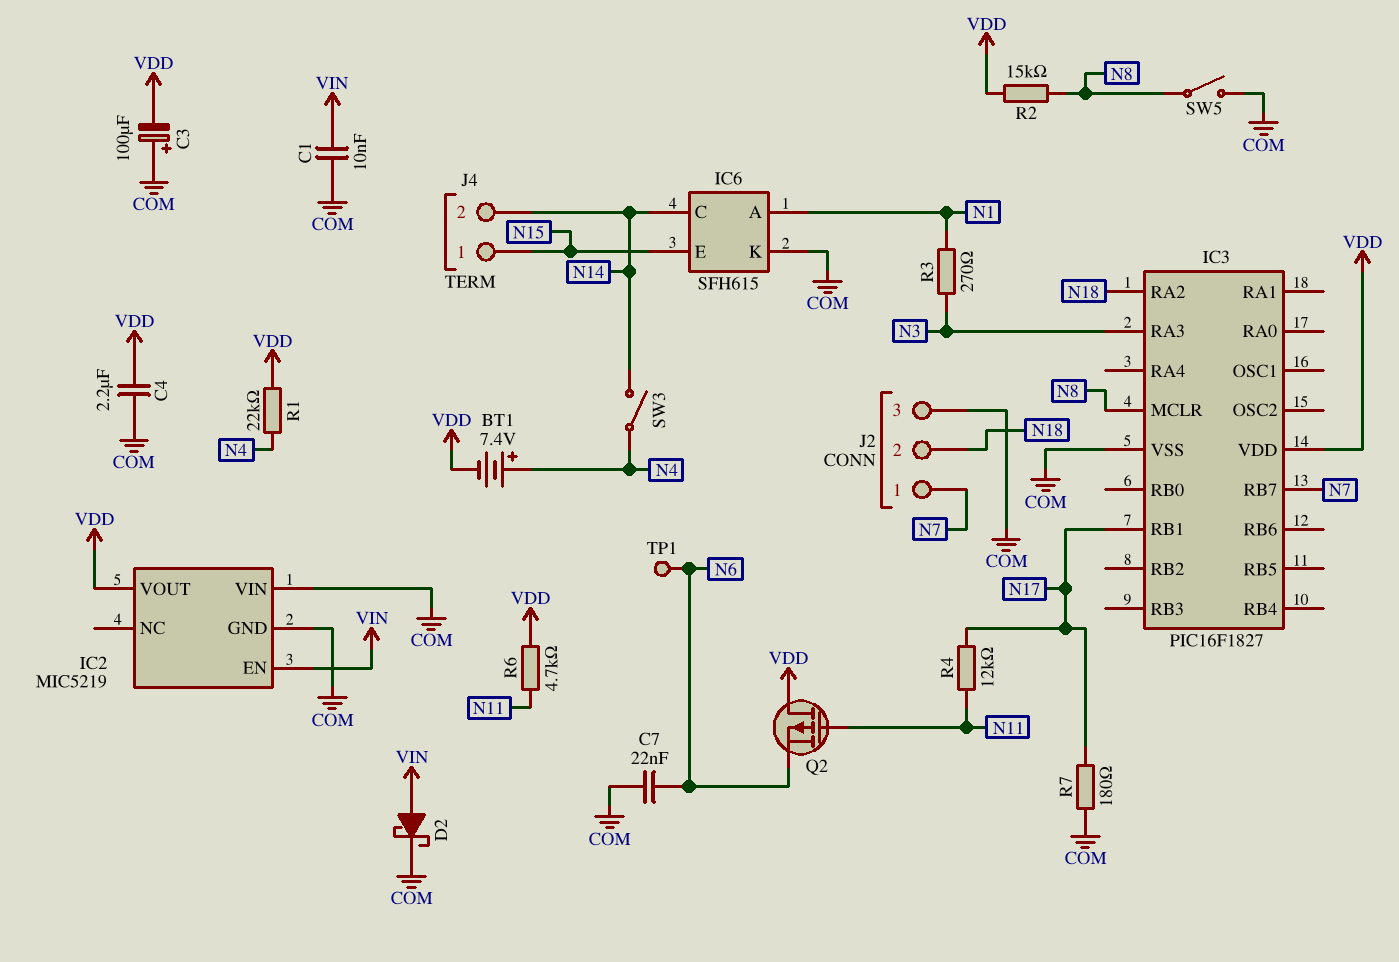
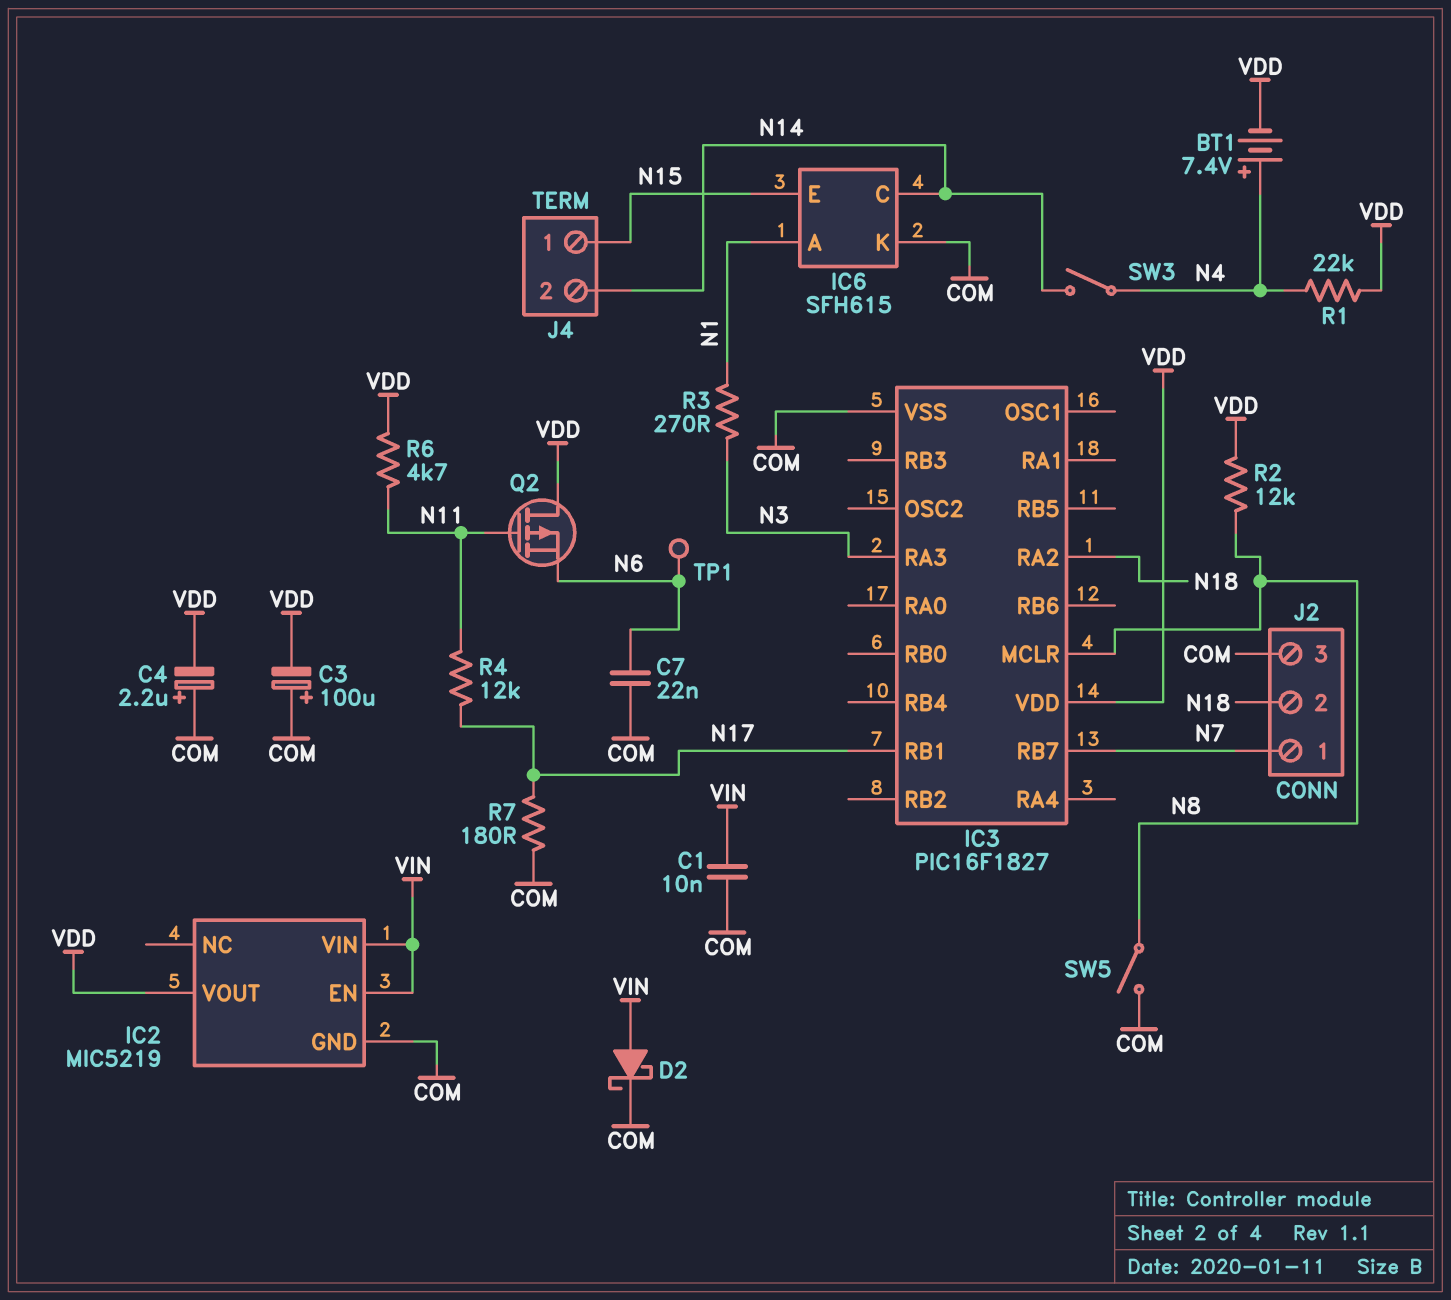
C4: 2.2uF (COM, VDD) -> 2.2uF (plus COM, minus VDD)
IC2 pin VIN: COM -> VIN
R2: 15k (N8, VDD) -> 12k (N8, VDD)

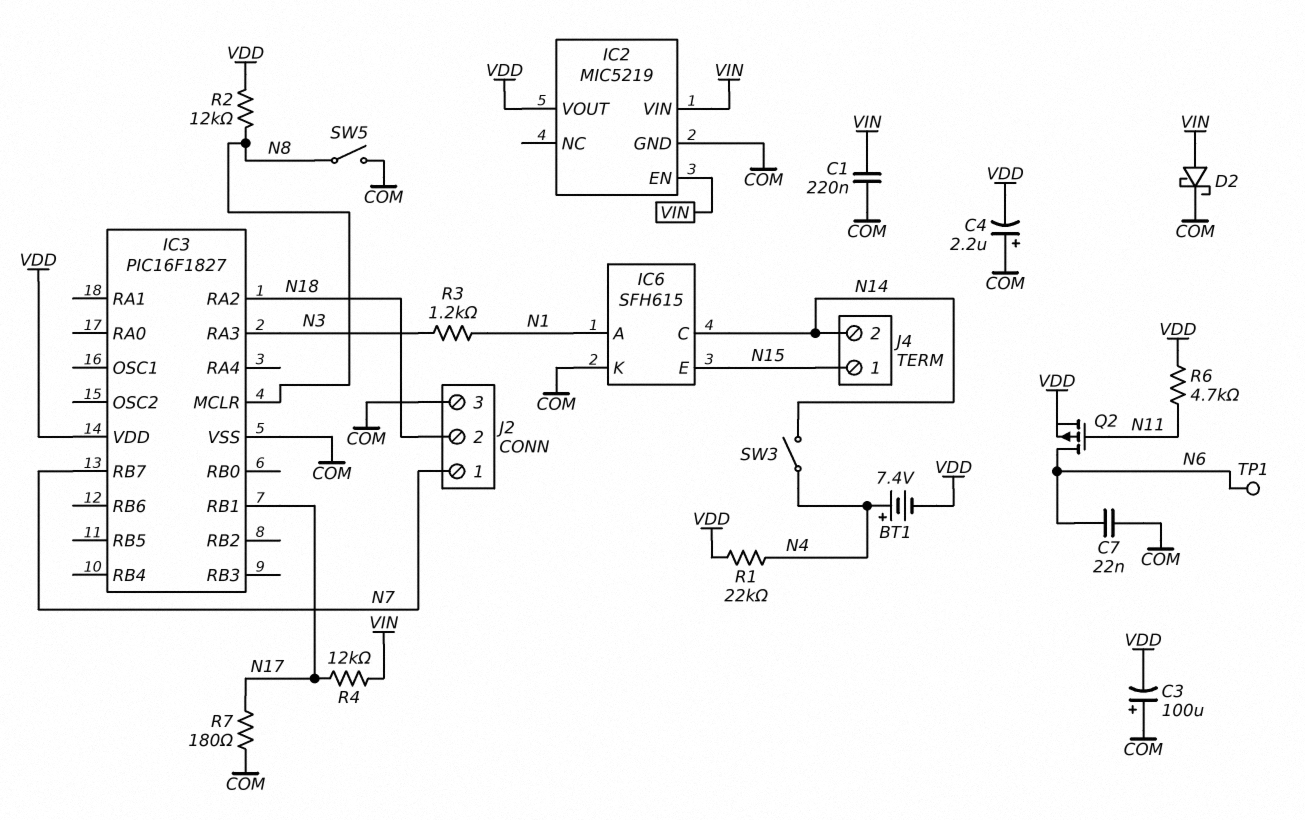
C1: 10nF (COM, VIN) -> 220nF (COM, VIN)
Q2: PMOS (G N11, D VDD, S N6) -> PMOS (G N11, D N6, S VDD)
R3: 270 (N1, N3) -> 1.2k (N1, N3)
R4: 12k (N11, N17) -> 12k (N17, VIN)

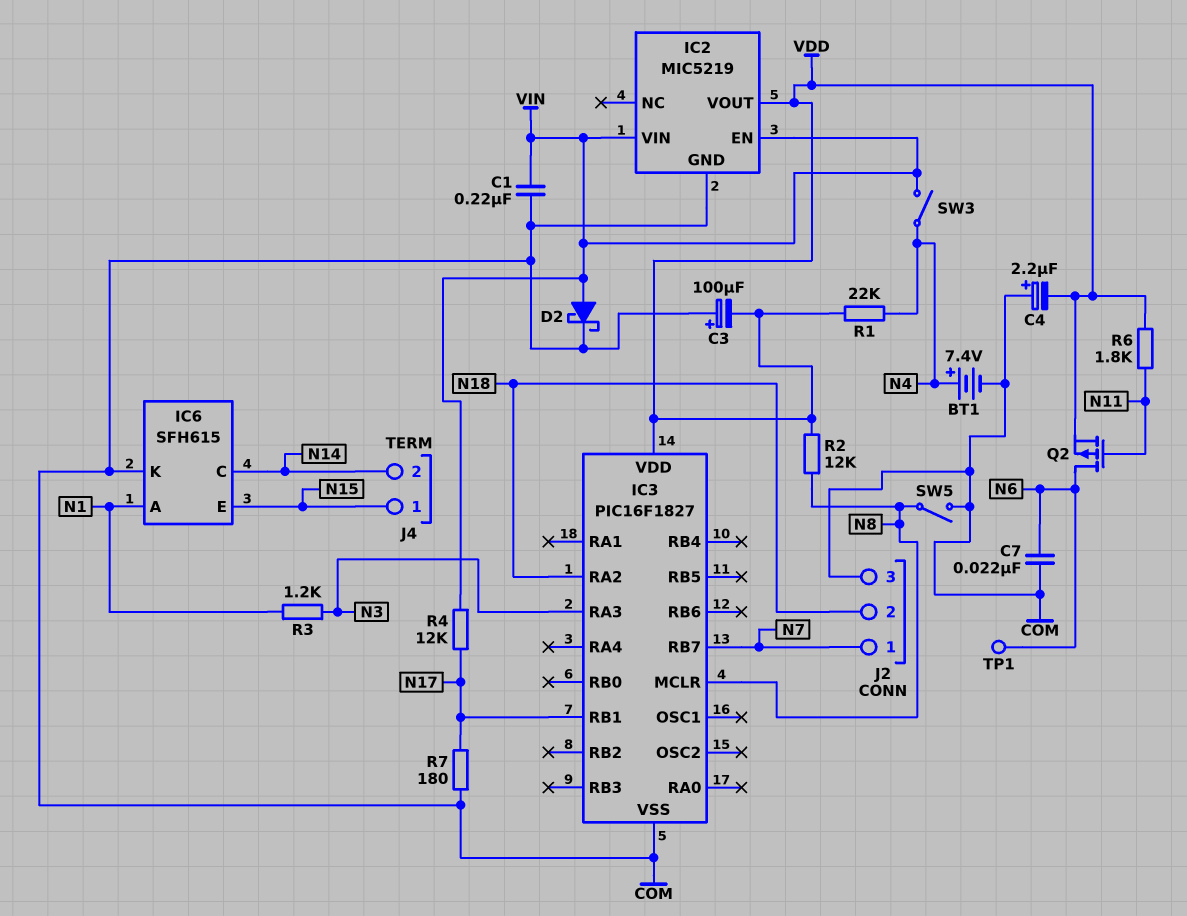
BT1: 7.4V (plus N4, minus VDD) -> 7.4V (plus N4, minus COM)
R6: 4.7k (N11, VDD) -> 1.8k (N11, VDD)
SW3: switch (N4, N14) -> switch (N4, VIN)

